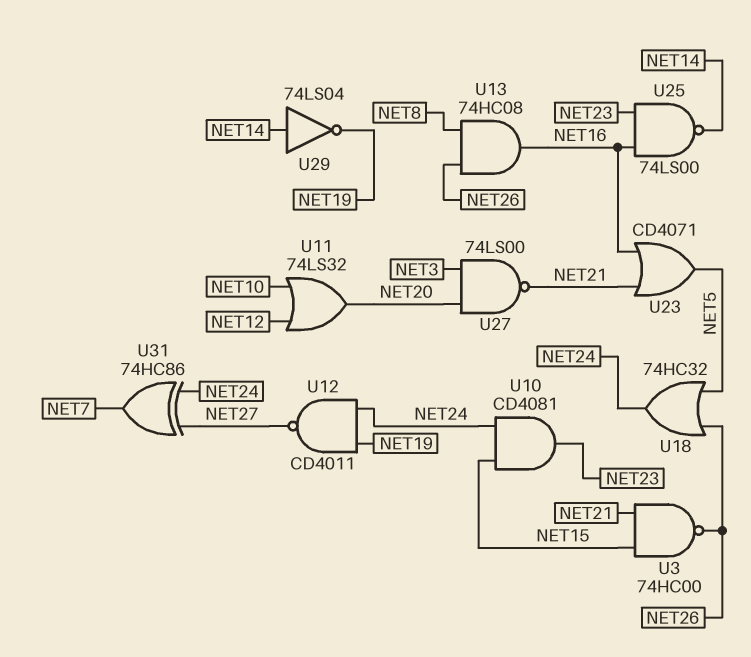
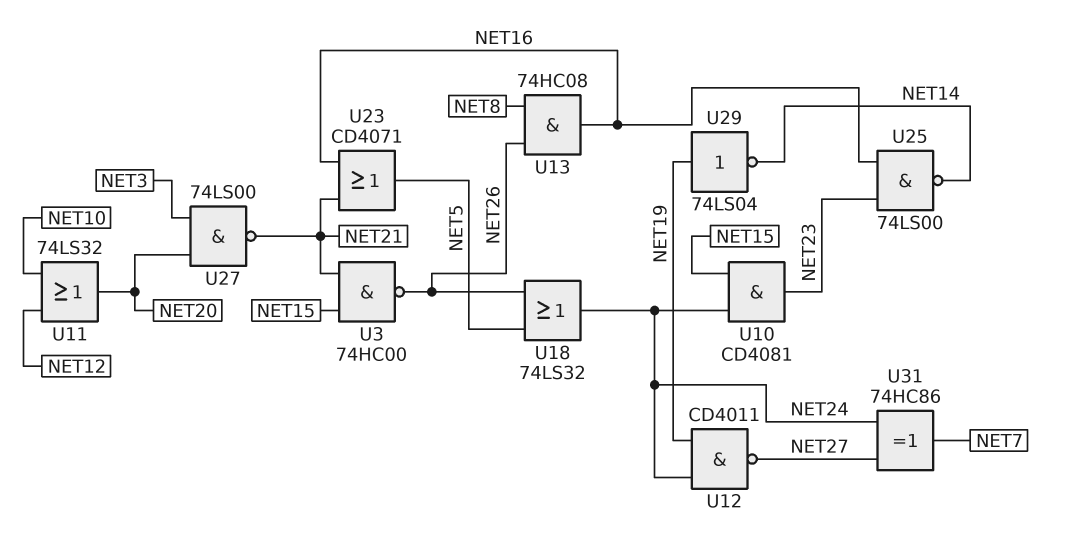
U18: OR 74HC32 (in NET5, in NET26, out NET24) -> OR 74LS32 (in NET5, in NET26, out NET24)
U29: NOT 74LS04 (in NET14, out NET19) -> NOT 74LS04 (in NET19, out NET14)

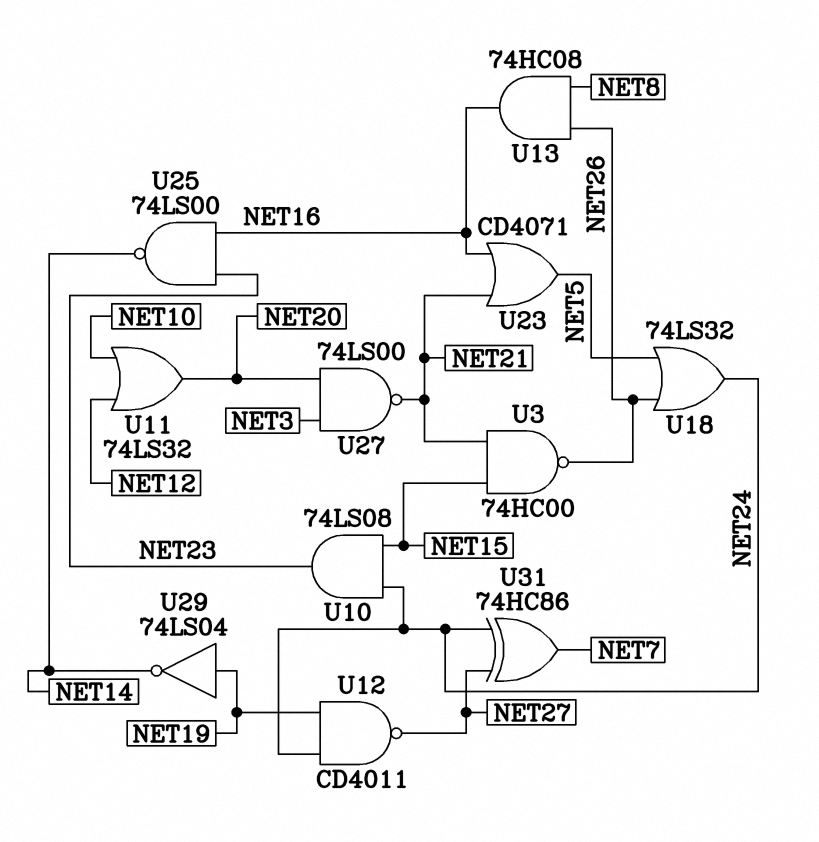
U10: AND CD4081 (in NET15, in NET24, out NET23) -> AND 74LS08 (in NET15, in NET24, out NET23)

